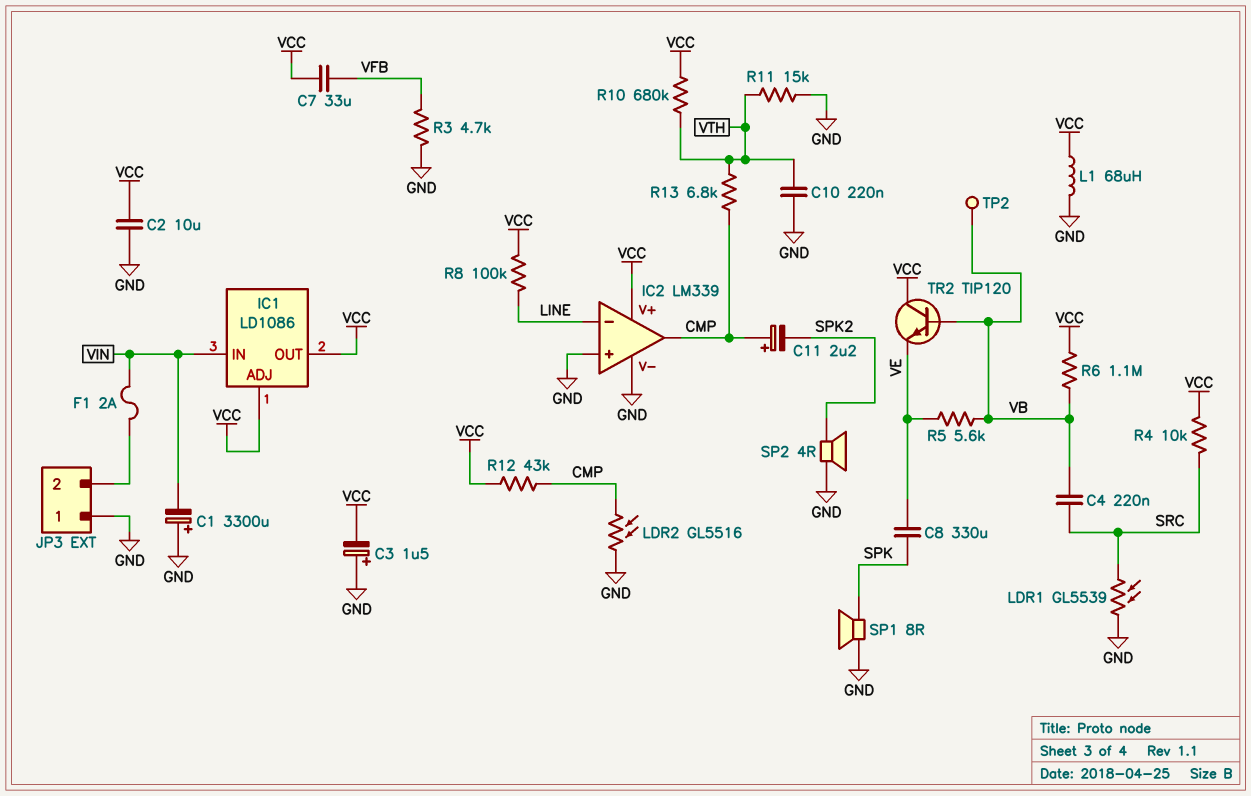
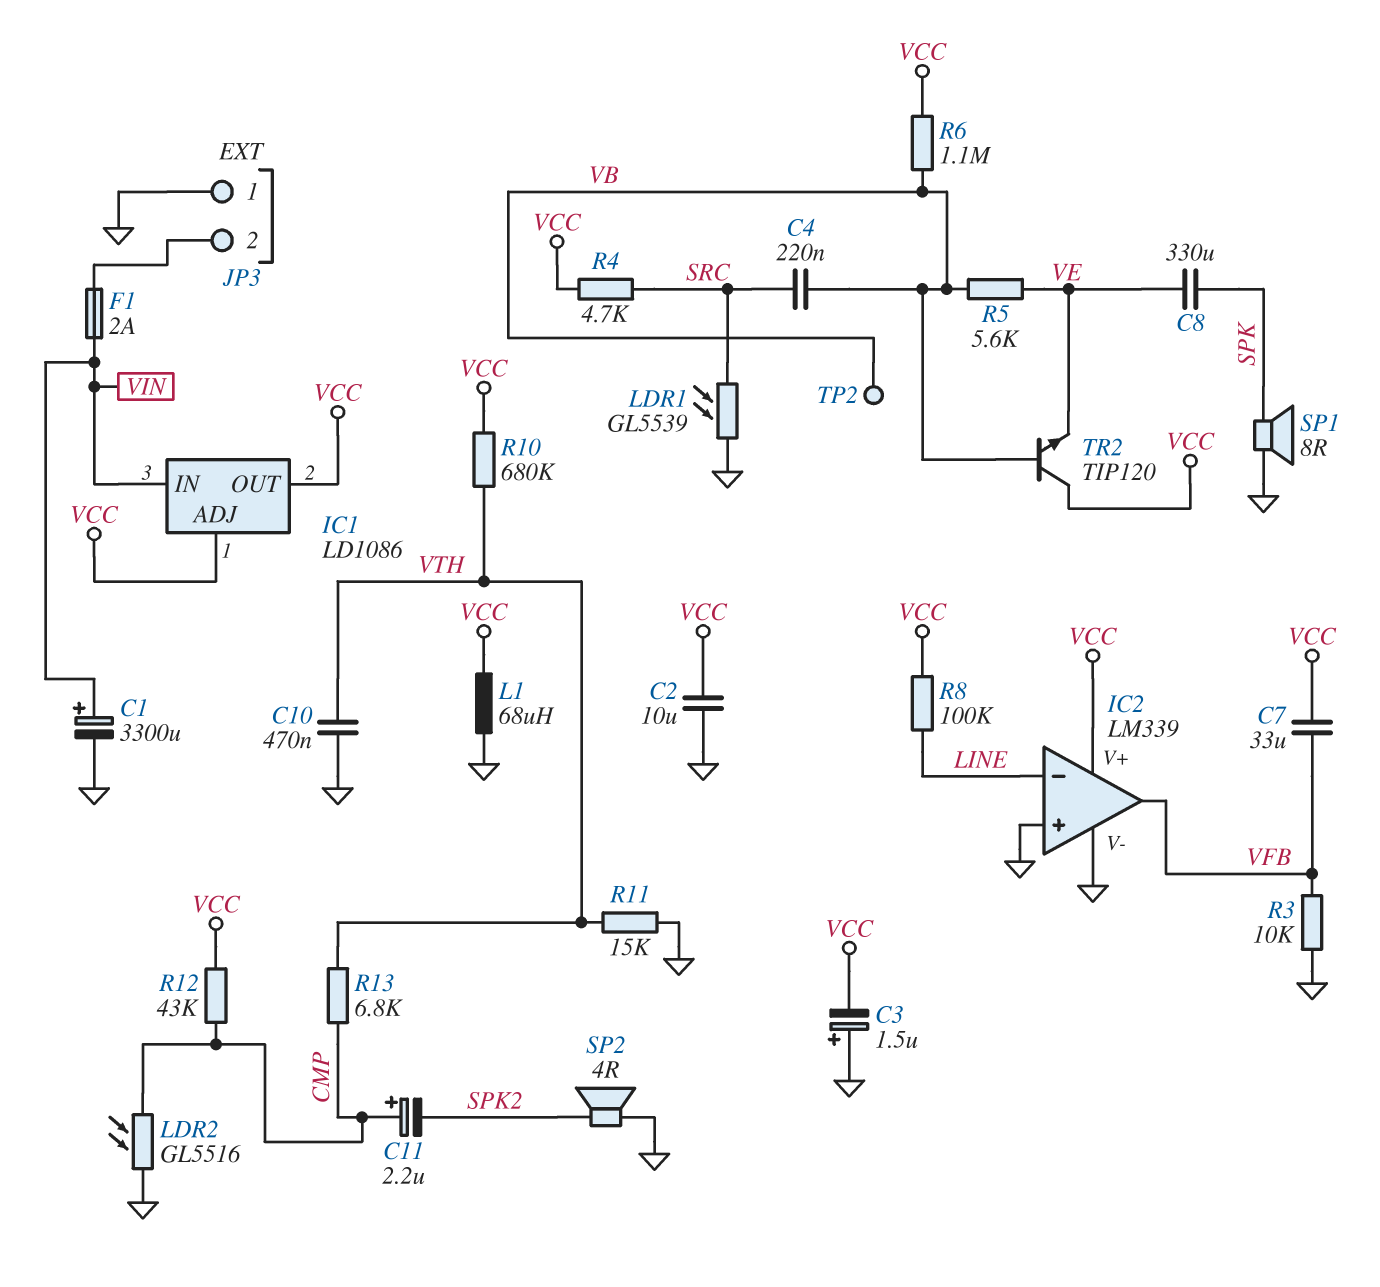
C1: 3300uF (plus GND, minus VIN) -> 3300uF (plus VIN, minus GND)
C10: 220nF (GND, VTH) -> 470nF (GND, VTH)
IC2 pin out: CMP -> VFB
R3: 4.7k (GND, VFB) -> 10k (GND, VFB)
R4: 10k (SRC, VCC) -> 4.7k (SRC, VCC)

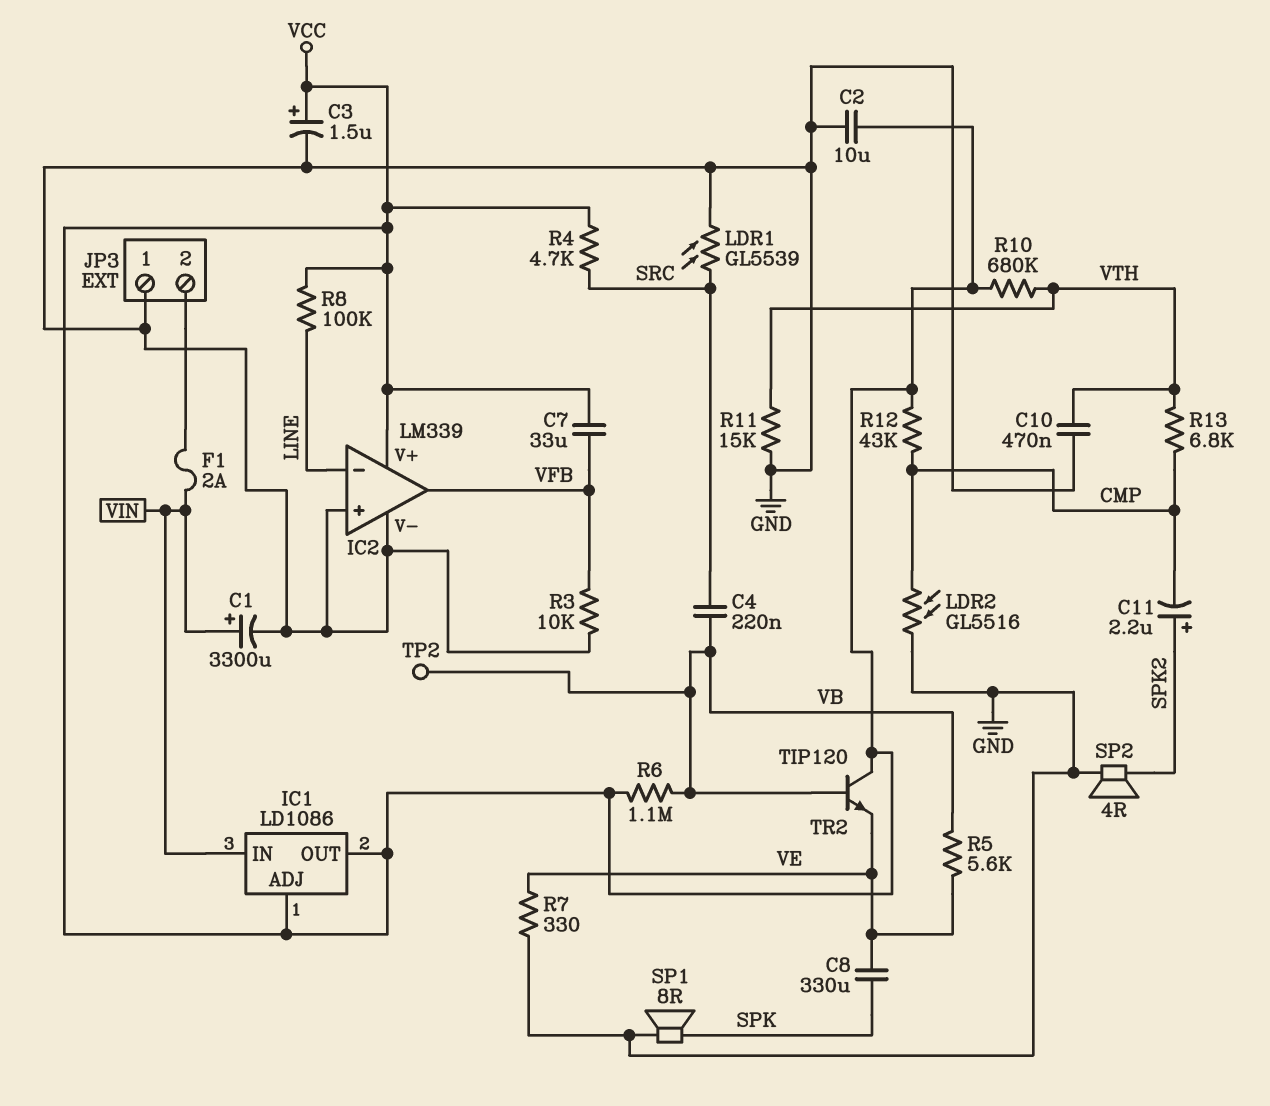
C3: 1.5uF (plus GND, minus VCC) -> 1.5uF (plus VCC, minus GND)
C11: 2.2uF (plus CMP, minus SPK2) -> 2.2uF (plus SPK2, minus CMP)
L1: 68uH (GND, VCC) -> none
R7: none -> 330 (GND, VE)

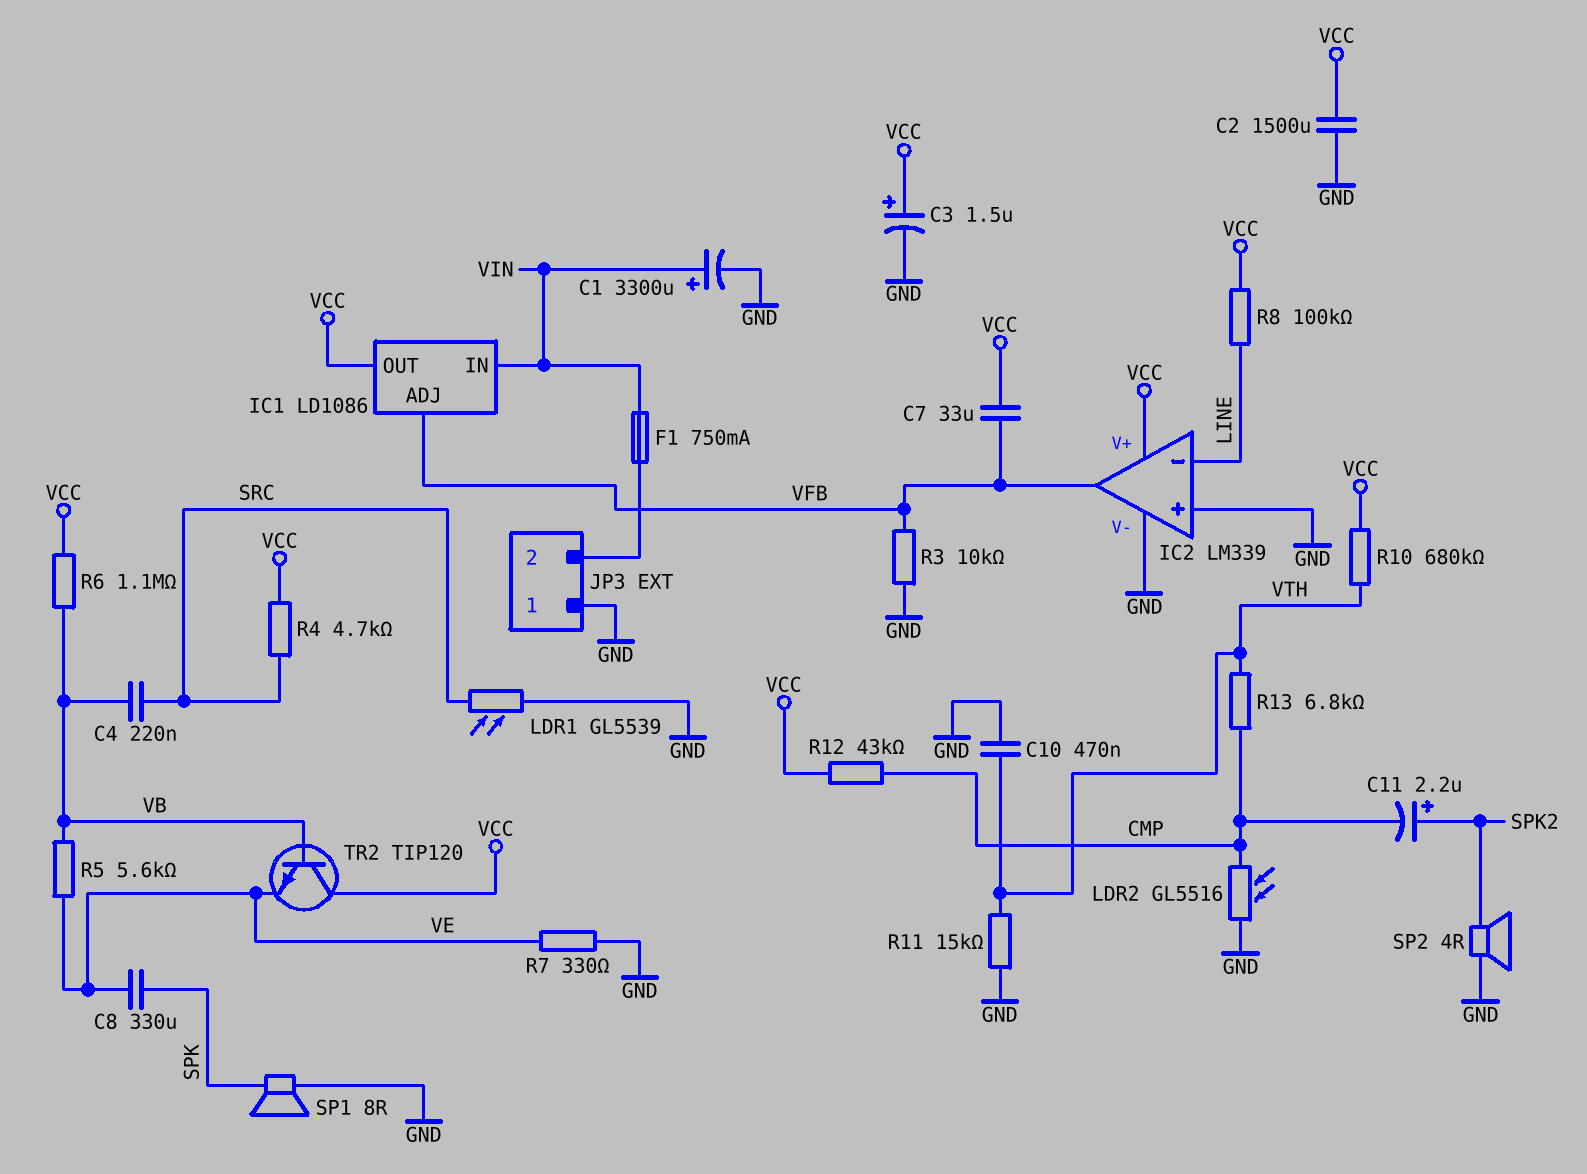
C2: 10uF (GND, VCC) -> 1500uF (GND, VCC)
F1: 2A (JP3/2, VIN) -> 750mA (JP3/2, VIN)
IC1 pin ADJ: VCC -> VFB
TP2: test point (VB) -> none

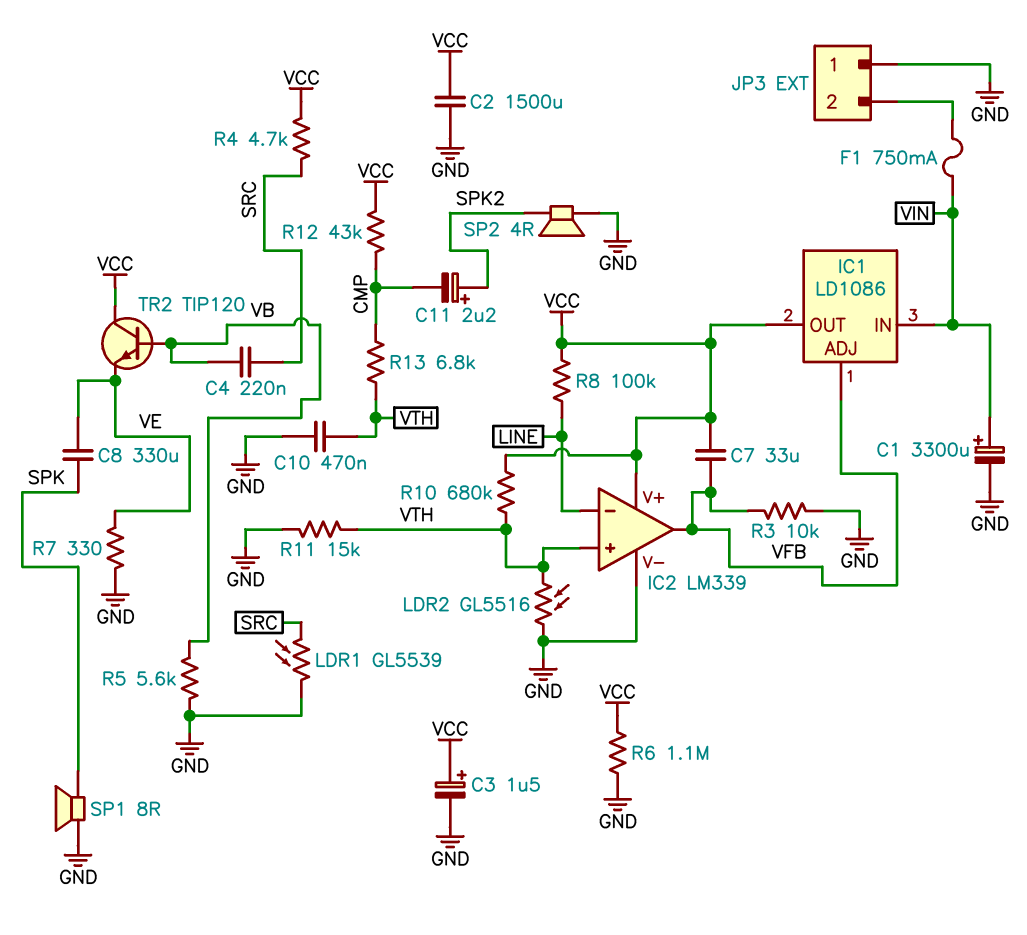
IC2 pin in+: GND -> VTH
LDR2: GL5516 (CMP, GND) -> GL5516 (GND, VTH)
R5: 5.6k (VB, VE) -> 5.6k (GND, VB)
R6: 1.1M (VB, VCC) -> 1.1M (GND, VCC)

